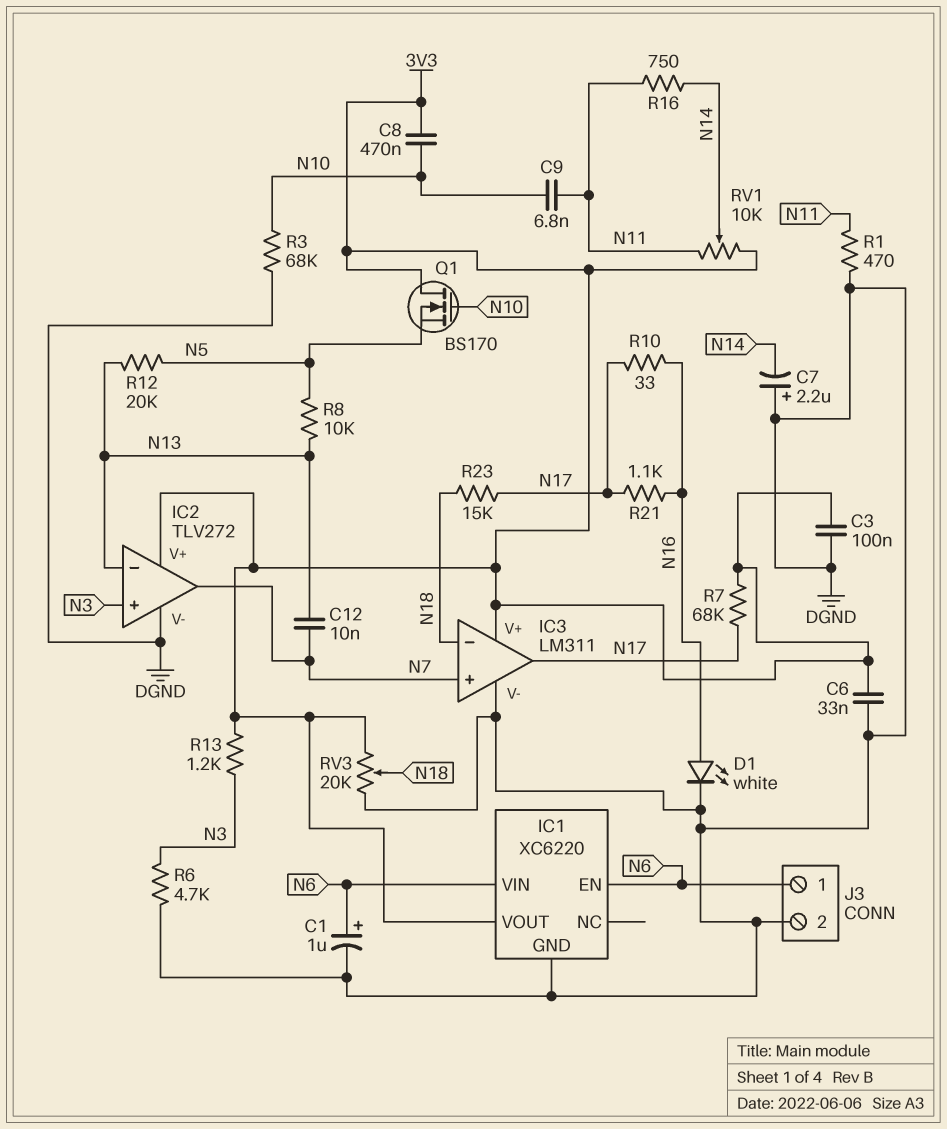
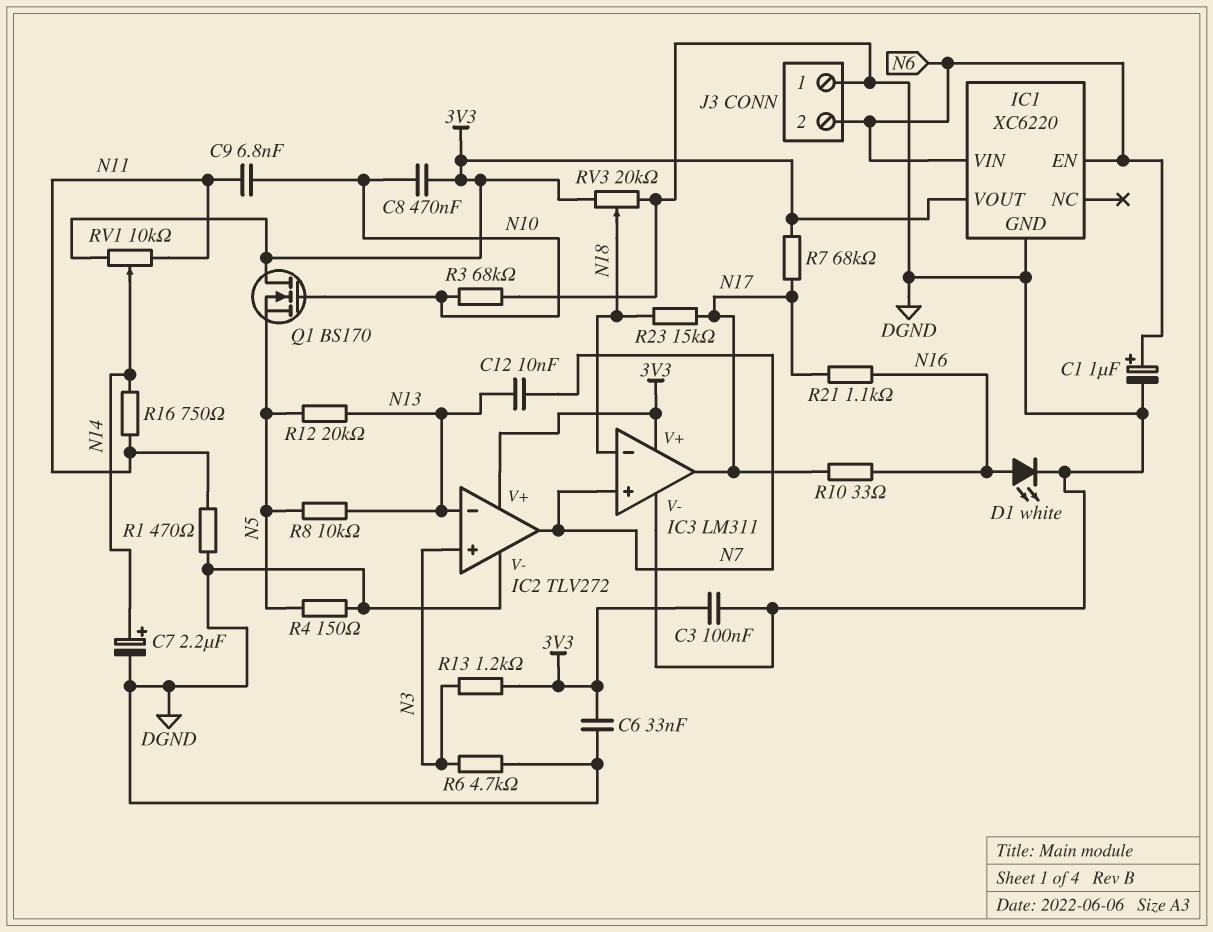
C7: 2.2uF (plus DGND, minus N14) -> 2.2uF (plus N14, minus DGND)
J3 pin 1: N6 -> DGND
J3 pin 2: DGND -> N6
R4: none -> 150 (DGND, N5)

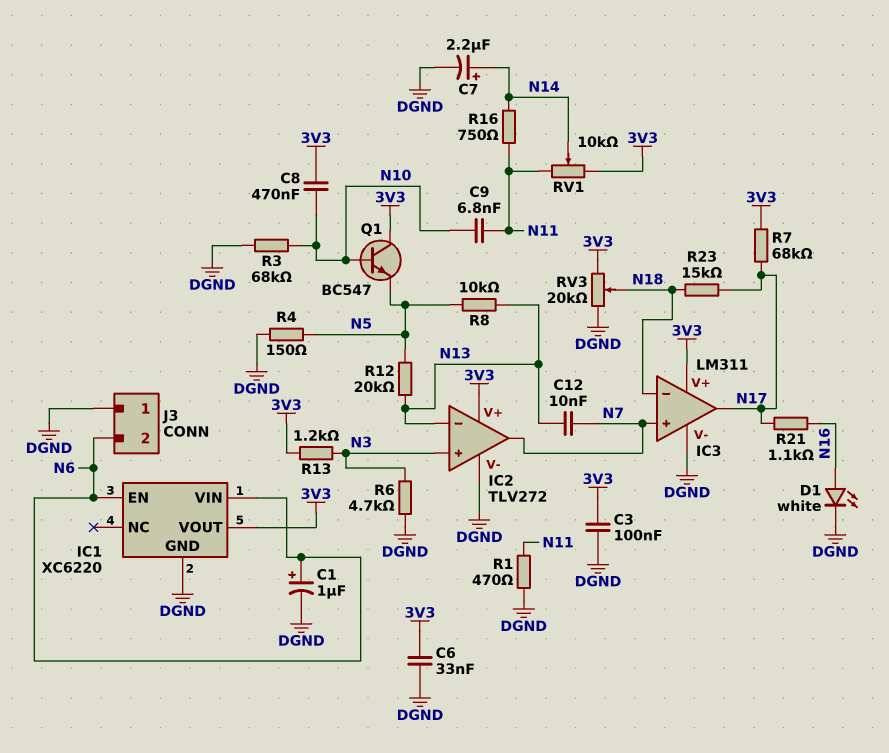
Q1: NMOS BS170 (G N10, D 3V3, S N5) -> NPN BC547 (B N10, C 3V3, E N5)
R10: 33 (N16, N17) -> none

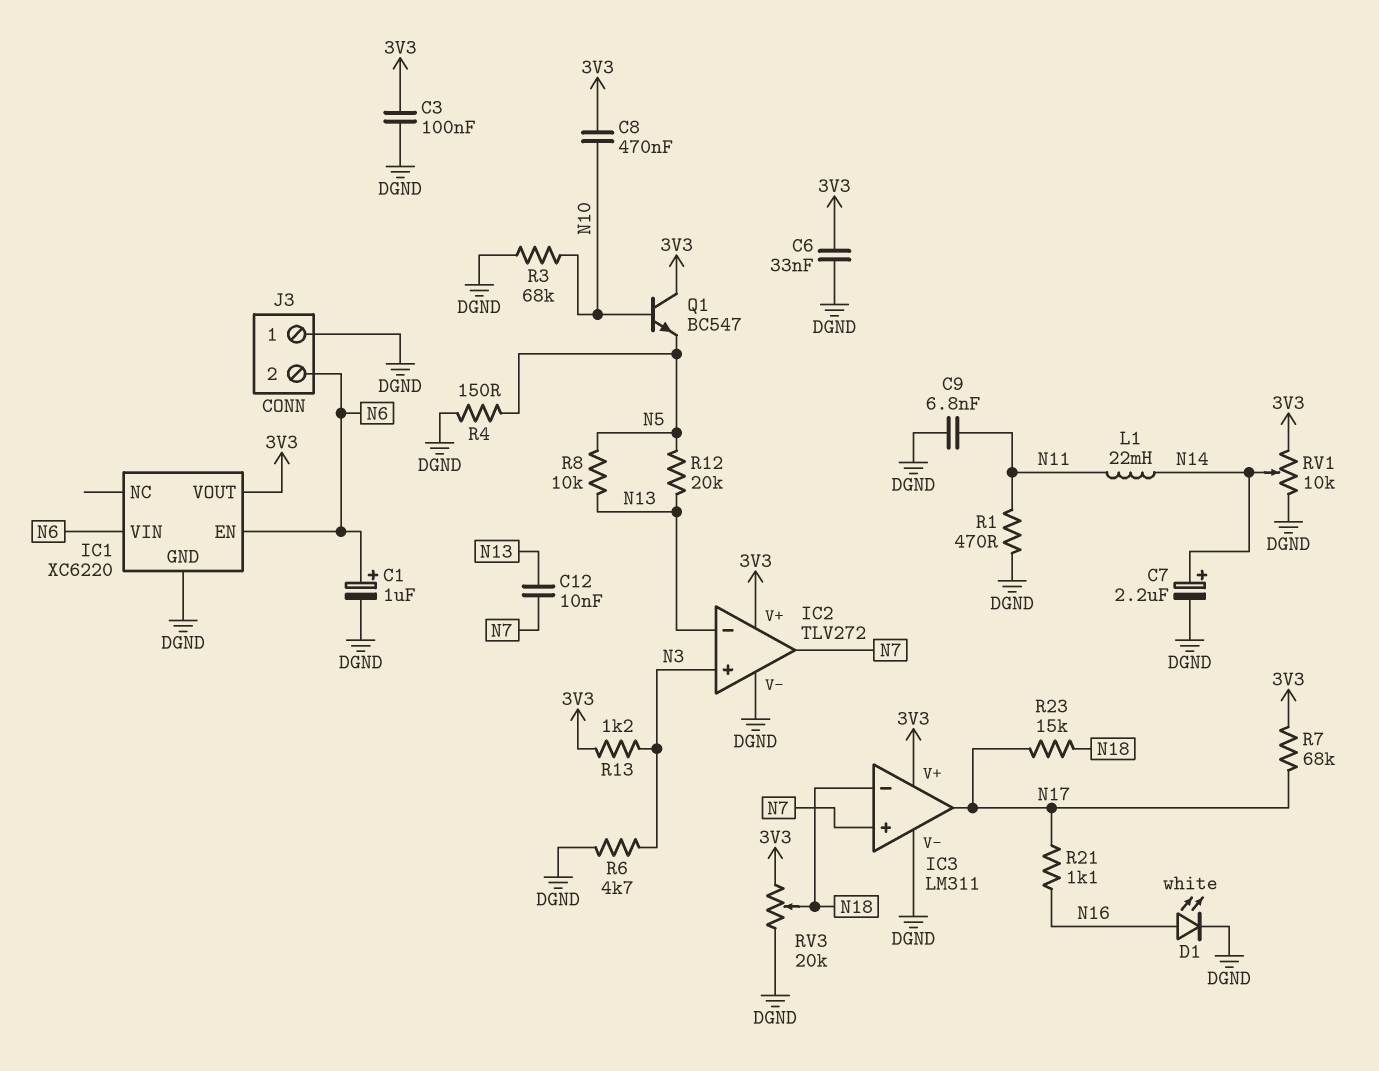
C9: 6.8nF (N10, N11) -> 6.8nF (DGND, N11)
L1: none -> 22mH (N11, N14)
R16: 750 (N11, N14) -> none
RV1: 10k (3V3, N11, wiper N14) -> 10k (3V3, DGND, wiper N14)

